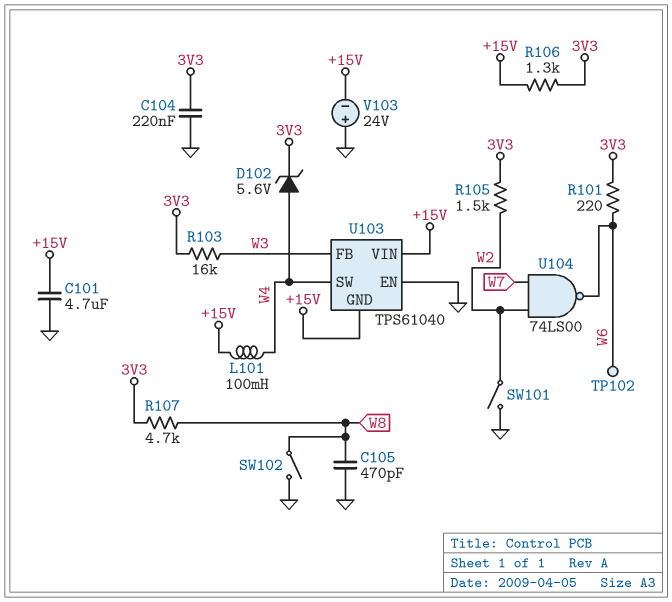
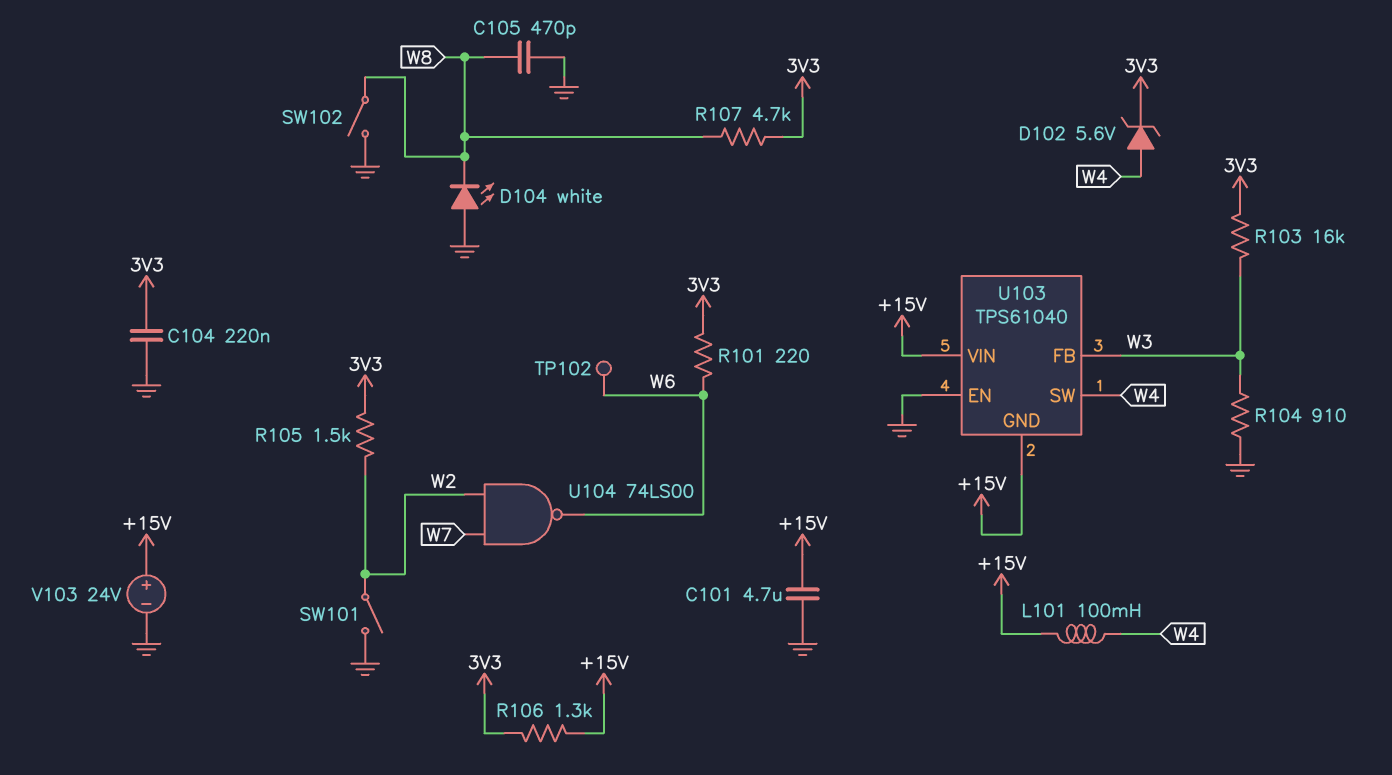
D104: none -> LED white (A GND, K W8)
R104: none -> 910 (GND, W3)
V103: 24V (plus GND, minus +15V) -> 24V (plus +15V, minus GND)

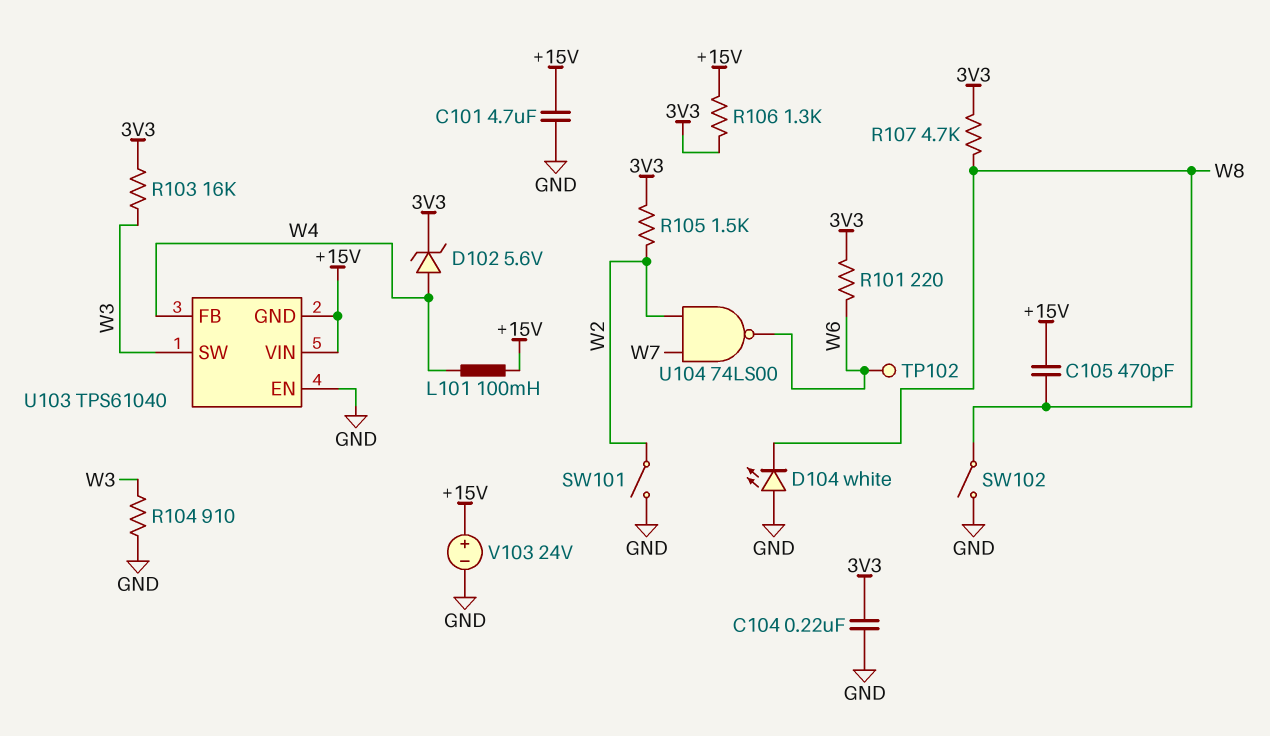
C105: 470pF (GND, W8) -> 470pF (+15V, W8)
U103 pin FB: W3 -> W4
U103 pin SW: W4 -> W3

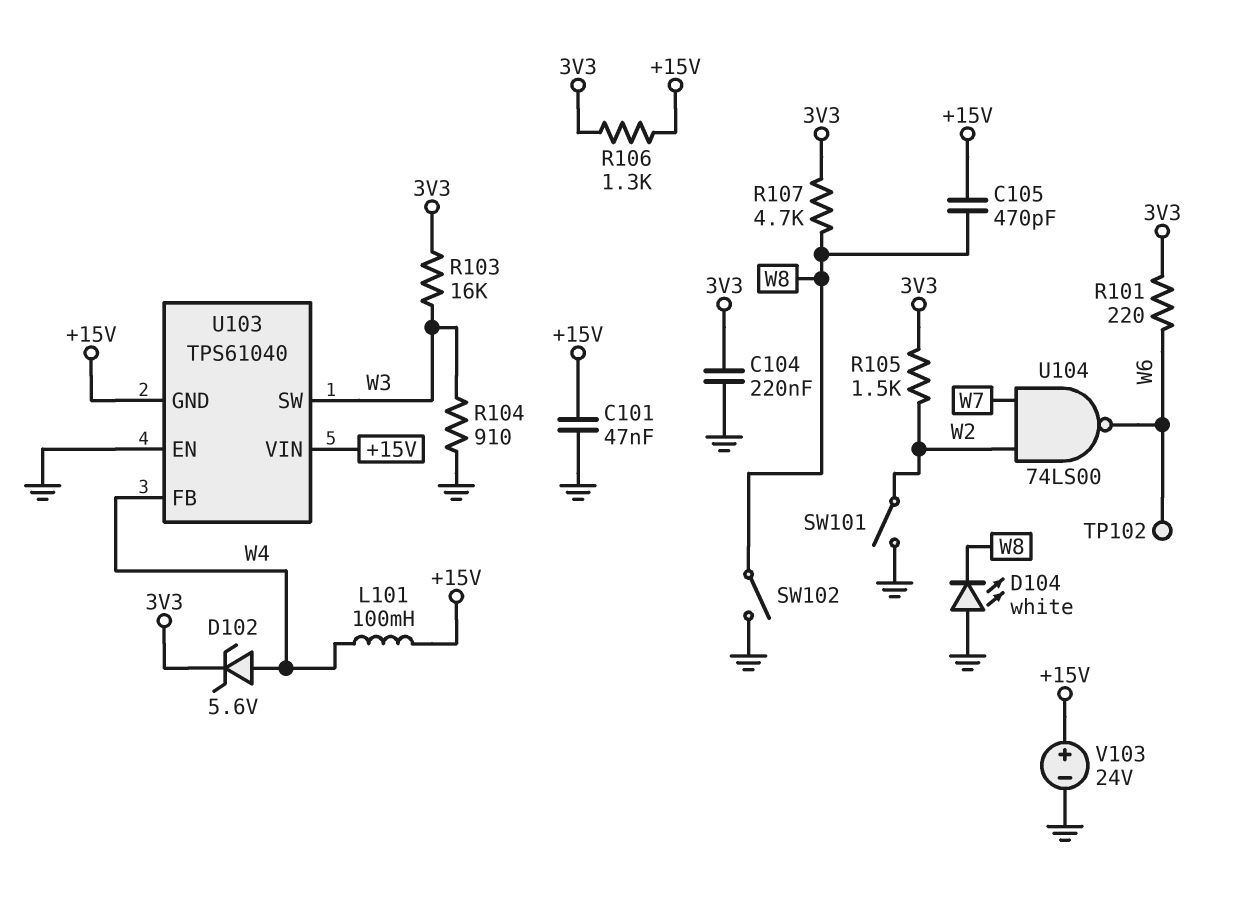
C101: 4.7uF (+15V, GND) -> 47nF (+15V, GND)

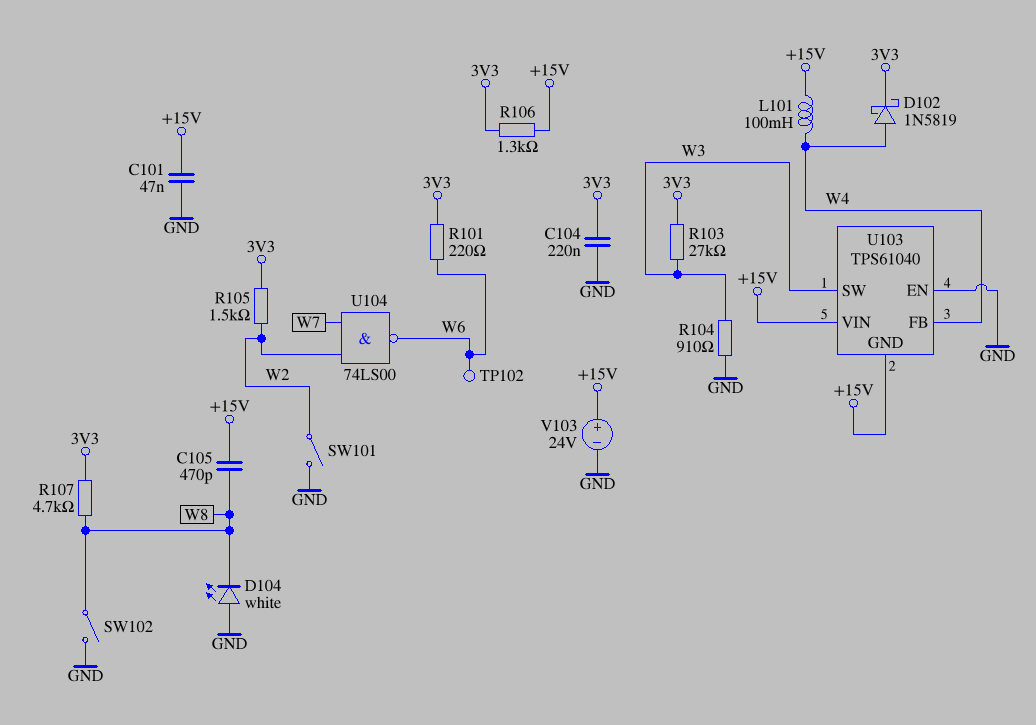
D102: zener 5.6V (A W4, K 3V3) -> schottky 1N5819 (A W4, K 3V3)
R103: 16k (3V3, W3) -> 27k (3V3, W3)

